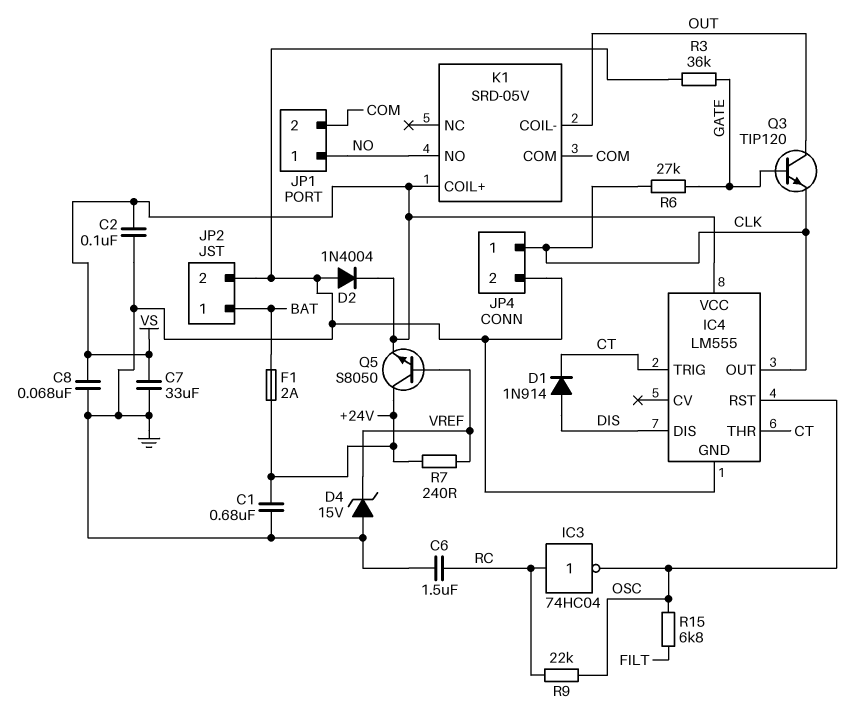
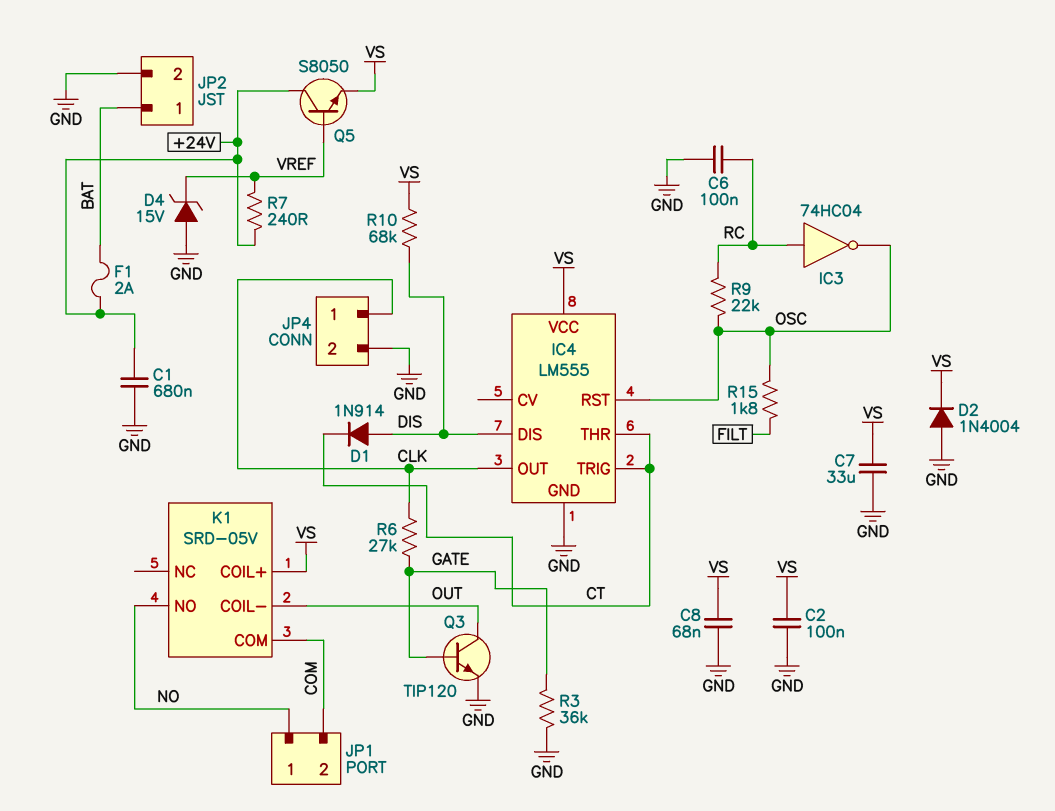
C6: 1.5uF (GND, RC) -> 100nF (GND, RC)
Q3: NPN TIP120 (B GATE, C OUT, E CLK) -> NPN TIP120 (B GATE, C OUT, E GND)
R10: none -> 68k (DIS, VS)
R15: 6.8k (FILT, OSC) -> 1.8k (FILT, OSC)

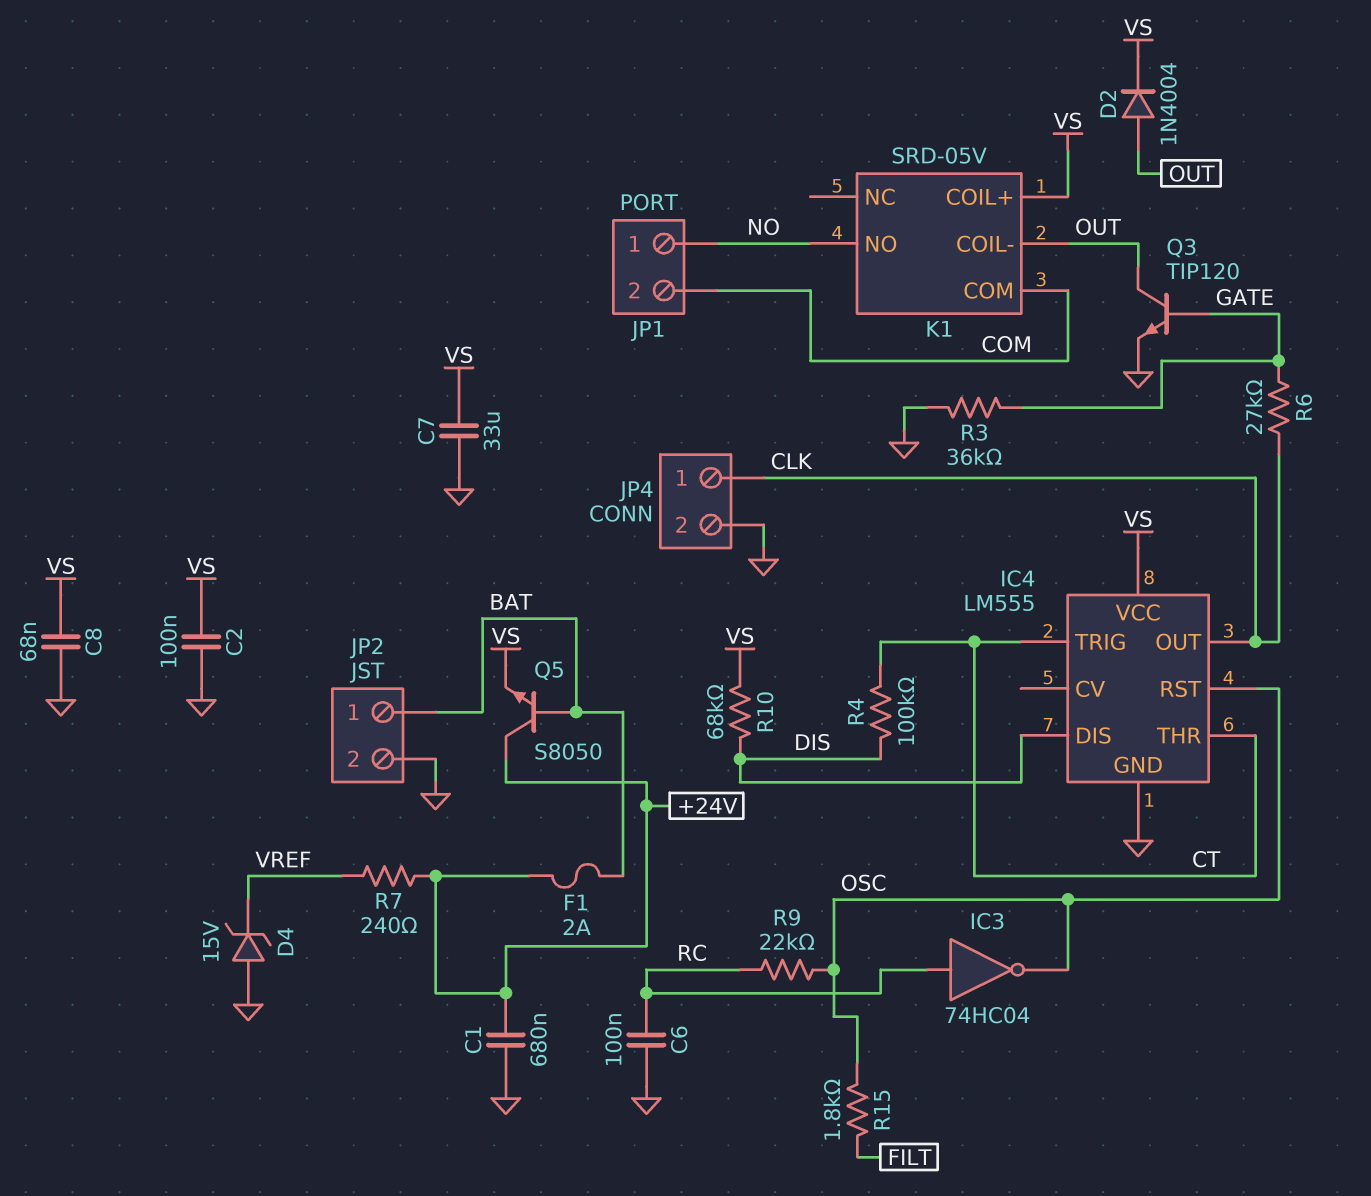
D1: diode 1N914 (A DIS, K CT) -> none
D2: diode 1N4004 (A GND, K VS) -> diode 1N4004 (A OUT, K VS)
Q5: NPN S8050 (B VREF, C +24V, E VS) -> NPN S8050 (B BAT, C +24V, E VS)
R4: none -> 100k (CT, DIS)

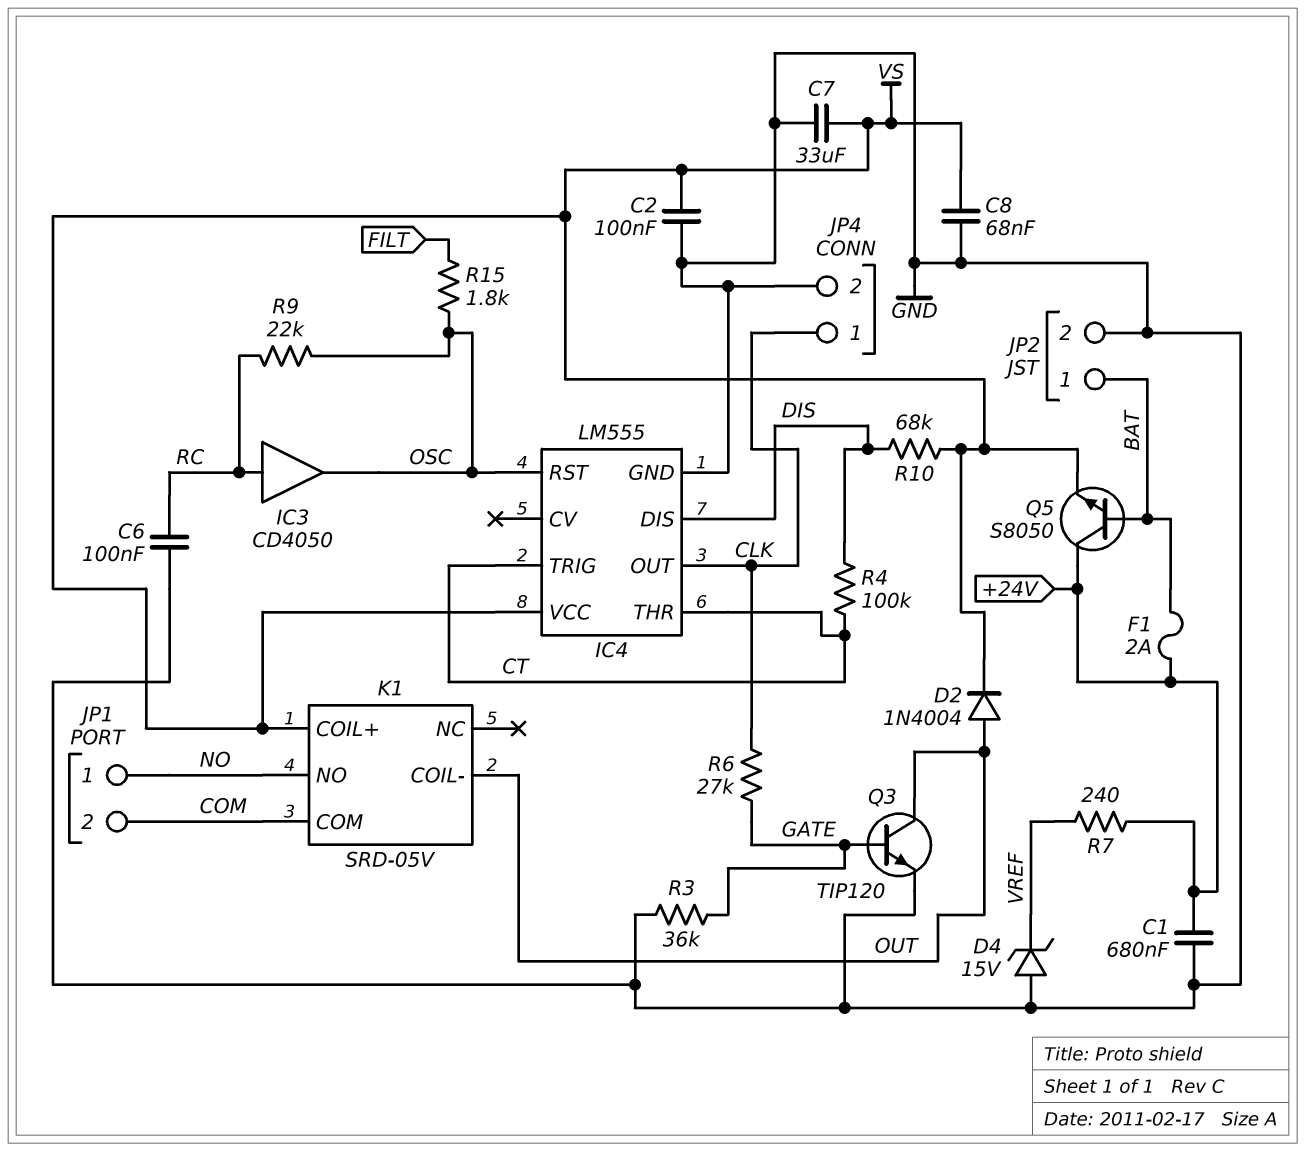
IC3: NOT 74HC04 (in RC, out OSC) -> buffer CD4050 (in RC, out OSC)

